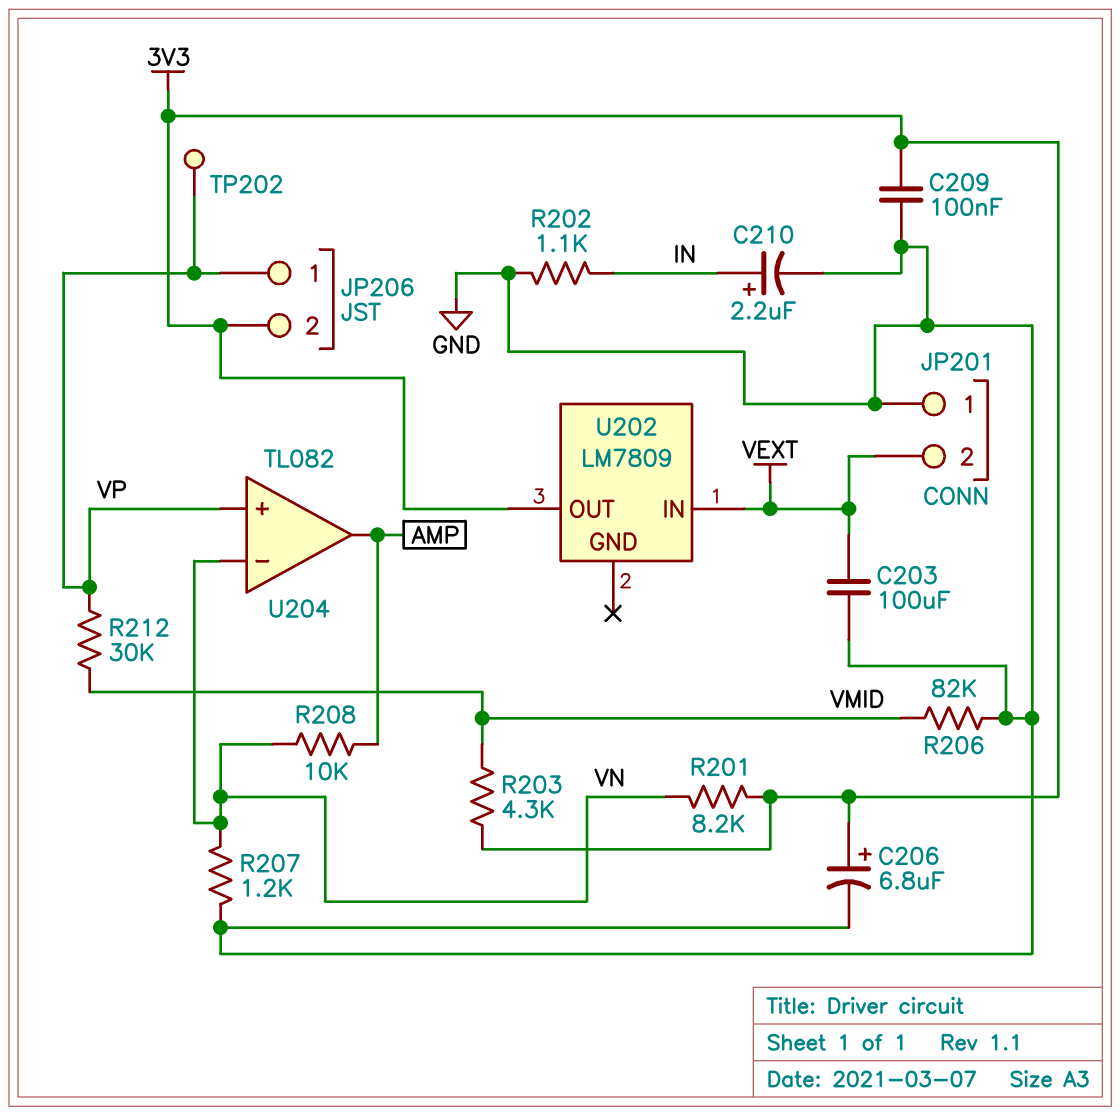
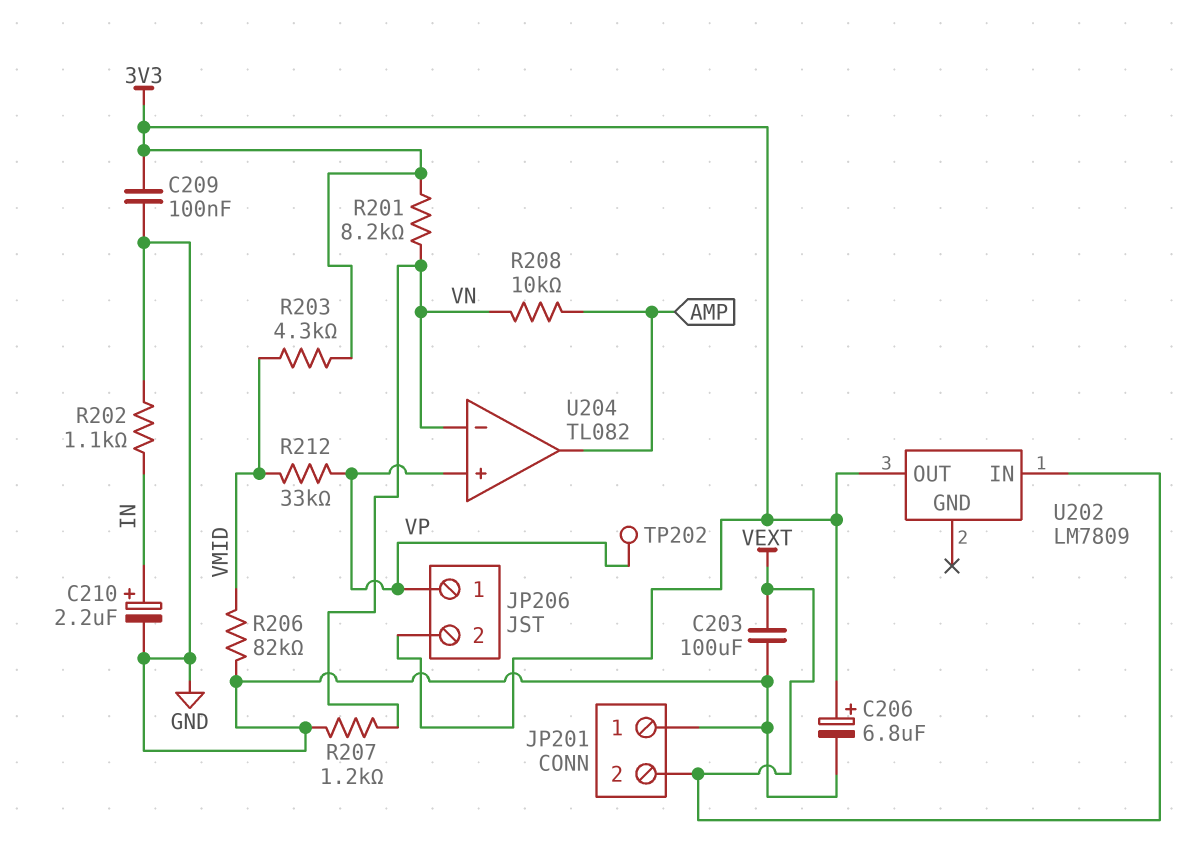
R212: 30k (VMID, VP) -> 33k (VMID, VP)

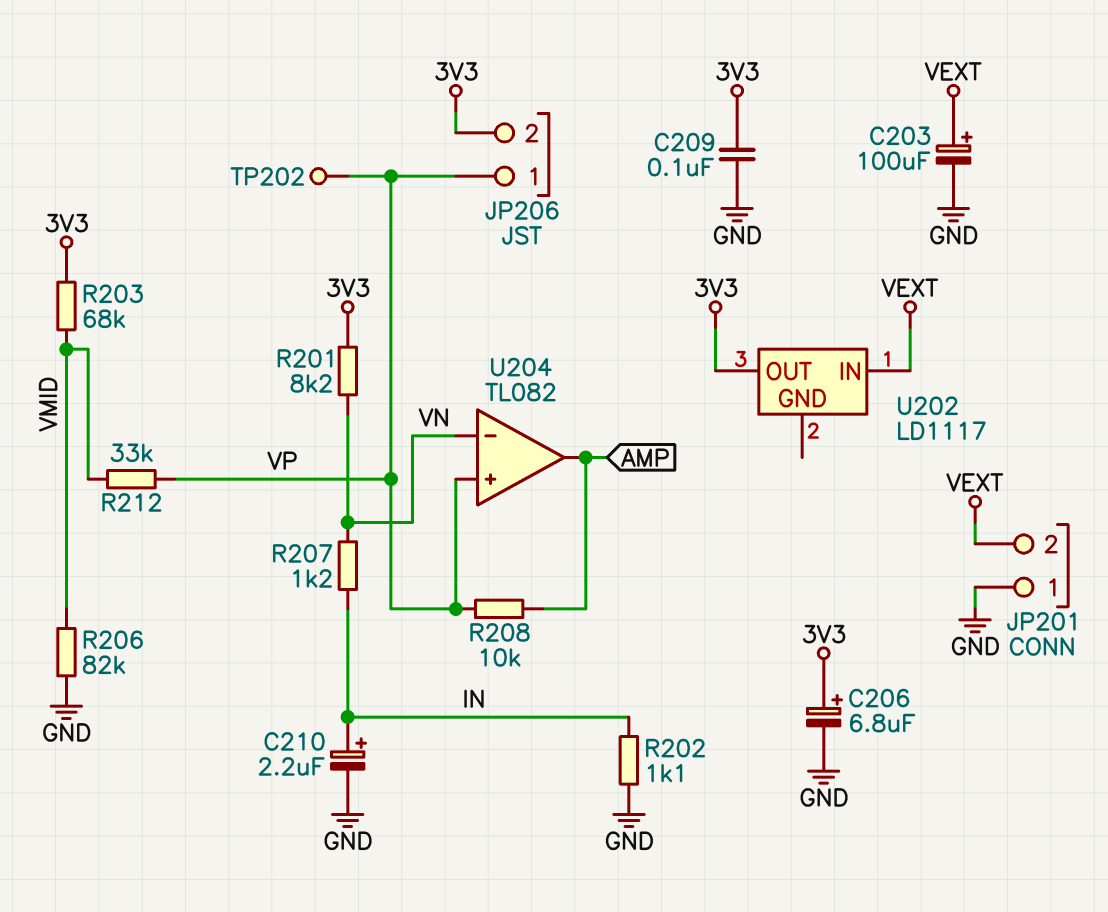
C203: 100uF (GND, VEXT) -> 100uF (plus VEXT, minus GND)
R203: 4.3k (3V3, VMID) -> 68k (3V3, VMID)
R207: 1.2k (GND, VN) -> 1.2k (IN, VN)
R208: 10k (AMP, VN) -> 10k (AMP, VP)
U202: LM7809 -> LD1117

